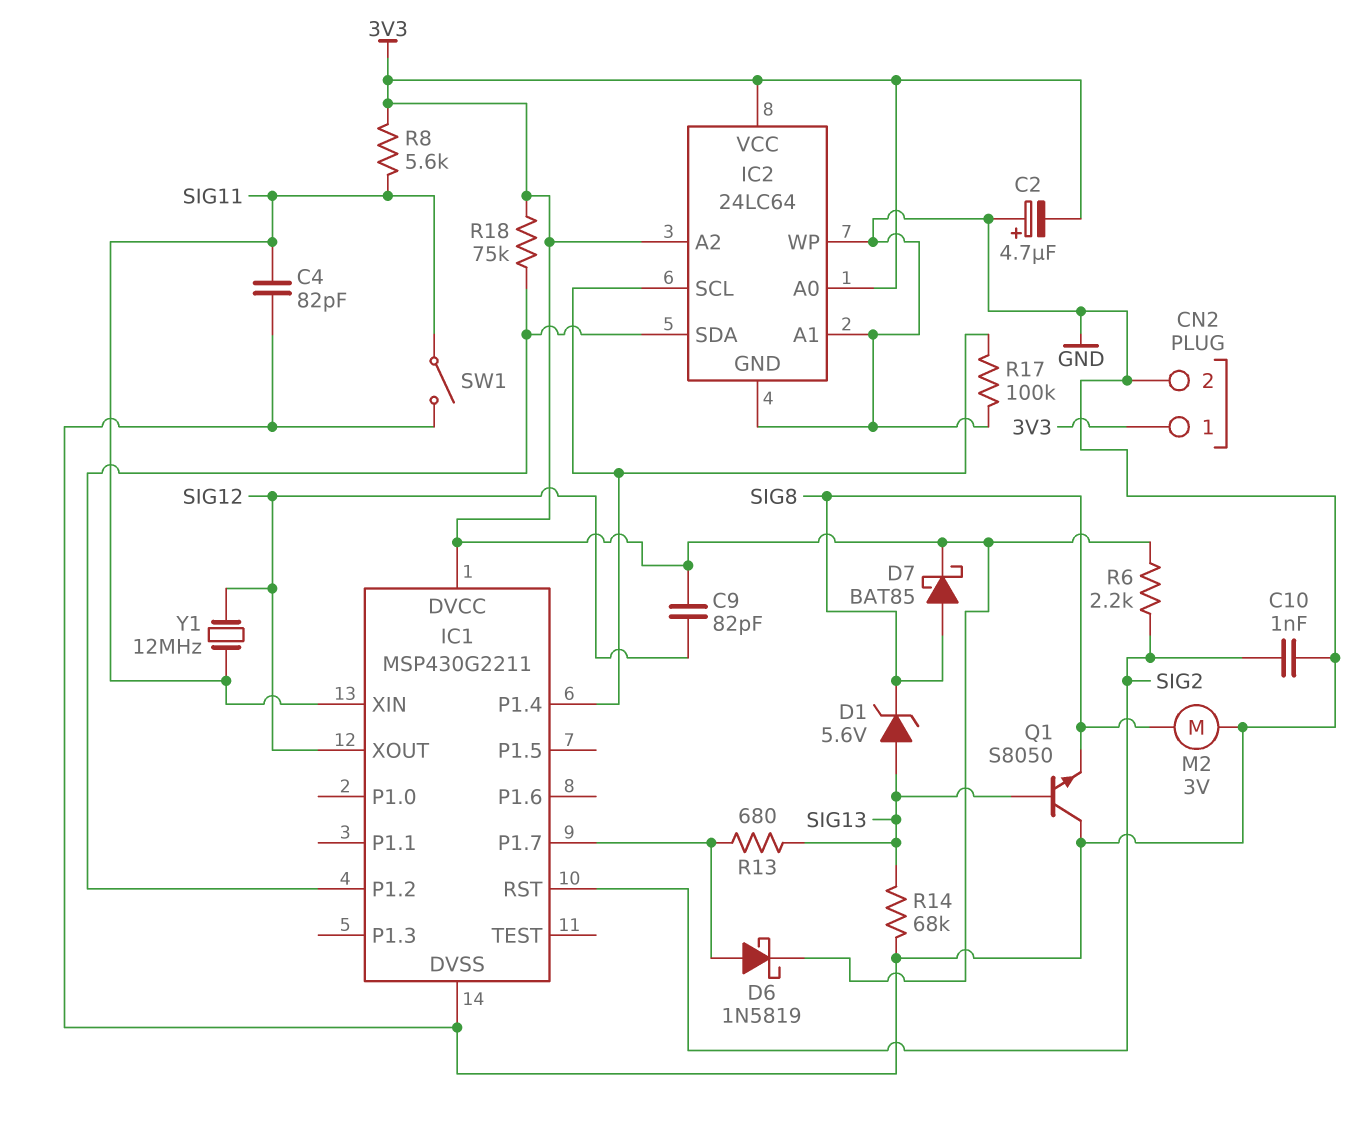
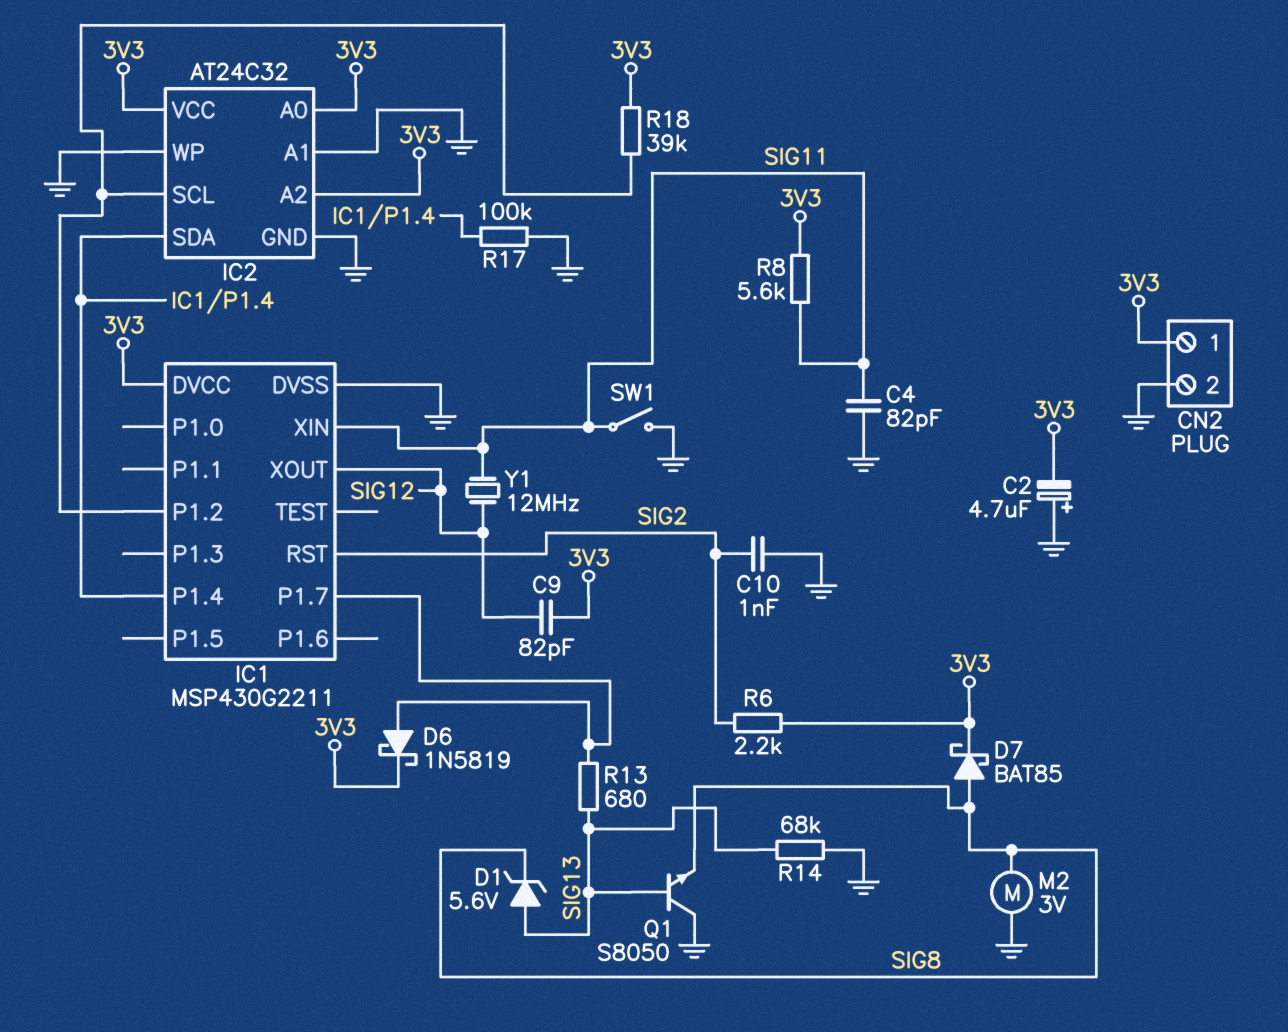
IC2: 24LC64 -> AT24C32
IC2 pin SCL: IC1/P1.4 -> IC1/P1.2
IC2 pin SDA: IC1/P1.2 -> IC1/P1.4
R18: 75k (3V3, IC1/P1.2) -> 39k (3V3, IC1/P1.2)

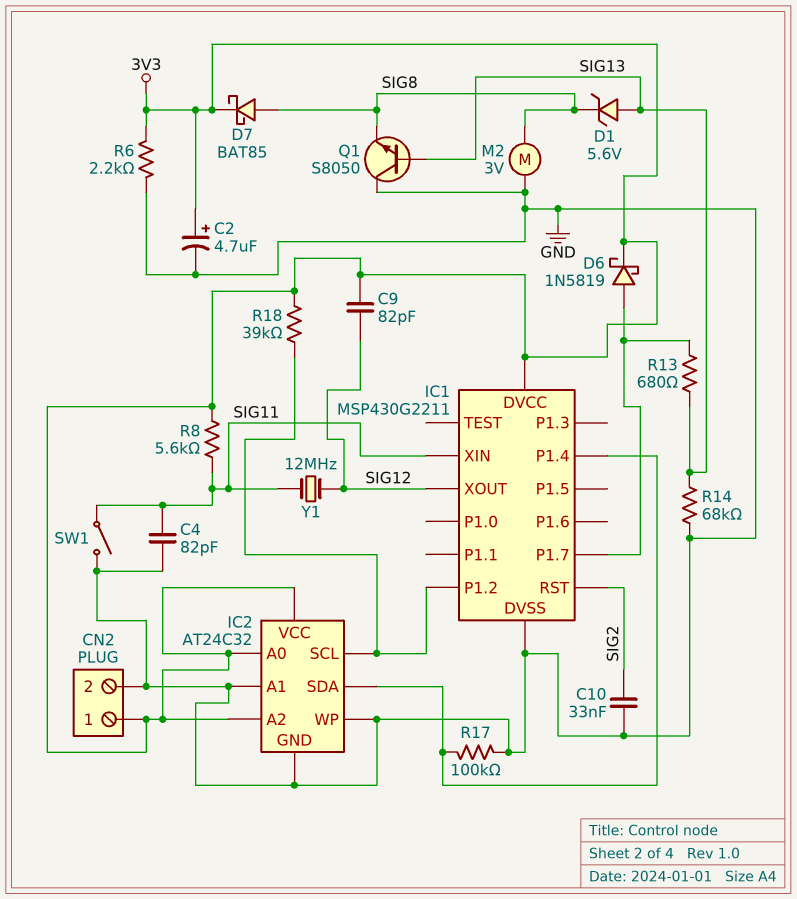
C2: 4.7uF (plus GND, minus 3V3) -> 4.7uF (plus 3V3, minus GND)
C10: 1nF (GND, SIG2) -> 33nF (GND, SIG2)
R6: 2.2k (3V3, SIG2) -> 2.2k (3V3, GND)

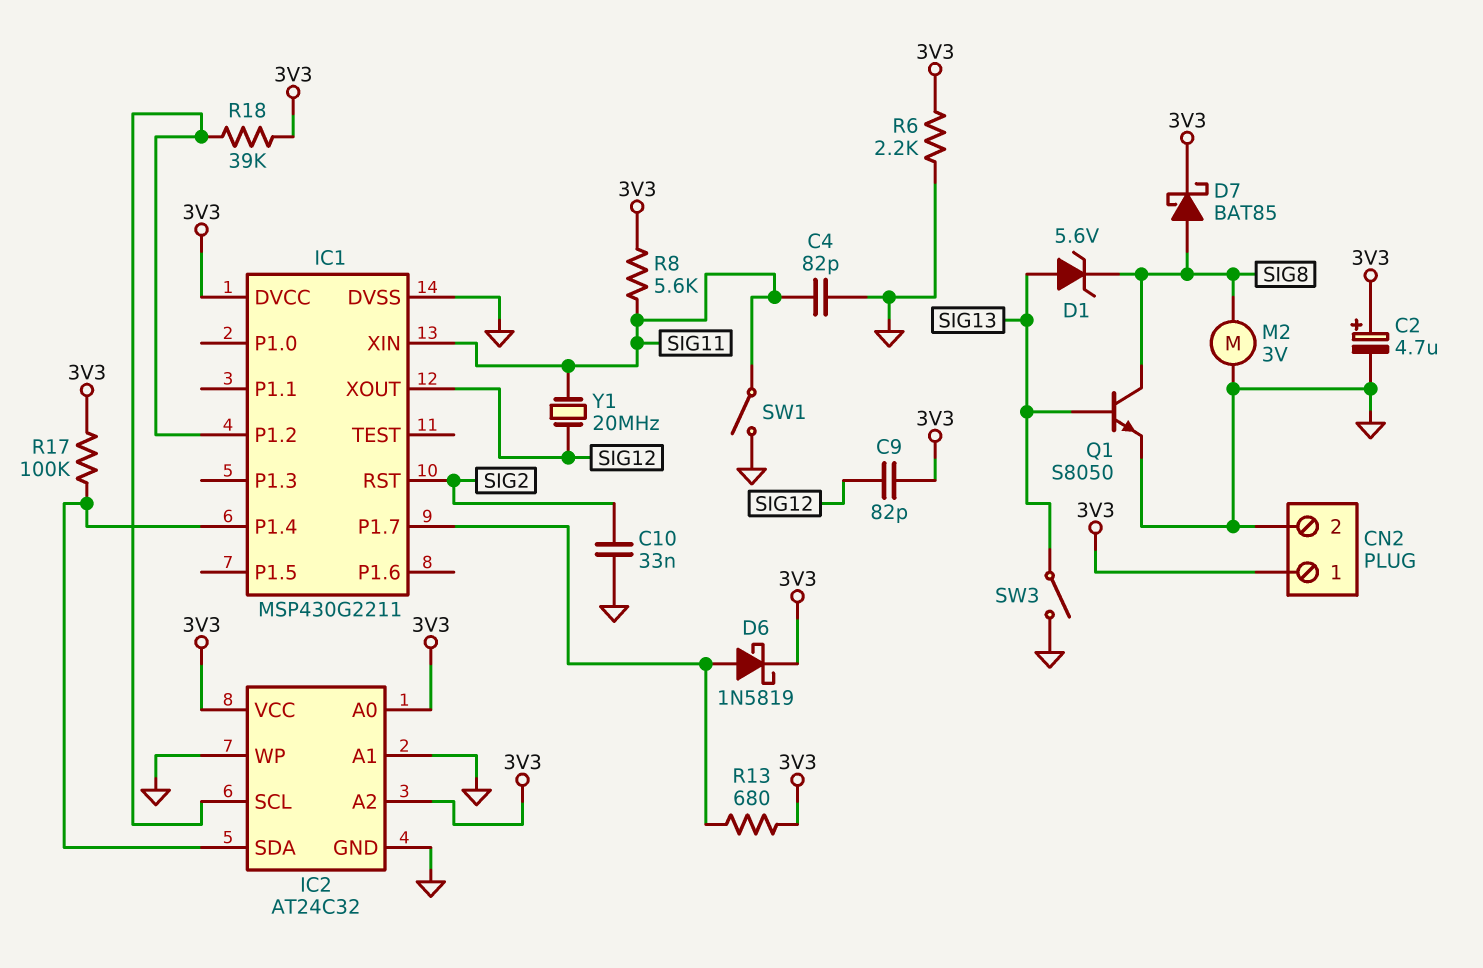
Q1: NPN S8050 (B SIG13, C GND, E SIG8) -> NPN S8050 (B SIG13, C SIG8, E GND)
R13: 680 (IC1/P1.7, SIG13) -> 680 (3V3, IC1/P1.7)
R14: 68k (GND, SIG13) -> none
R17: 100k (GND, IC1/P1.4) -> 100k (3V3, IC1/P1.4)
SW3: none -> switch (GND, SIG13)
Y1: 12MHz (SIG11, SIG12) -> 20MHz (SIG11, SIG12)

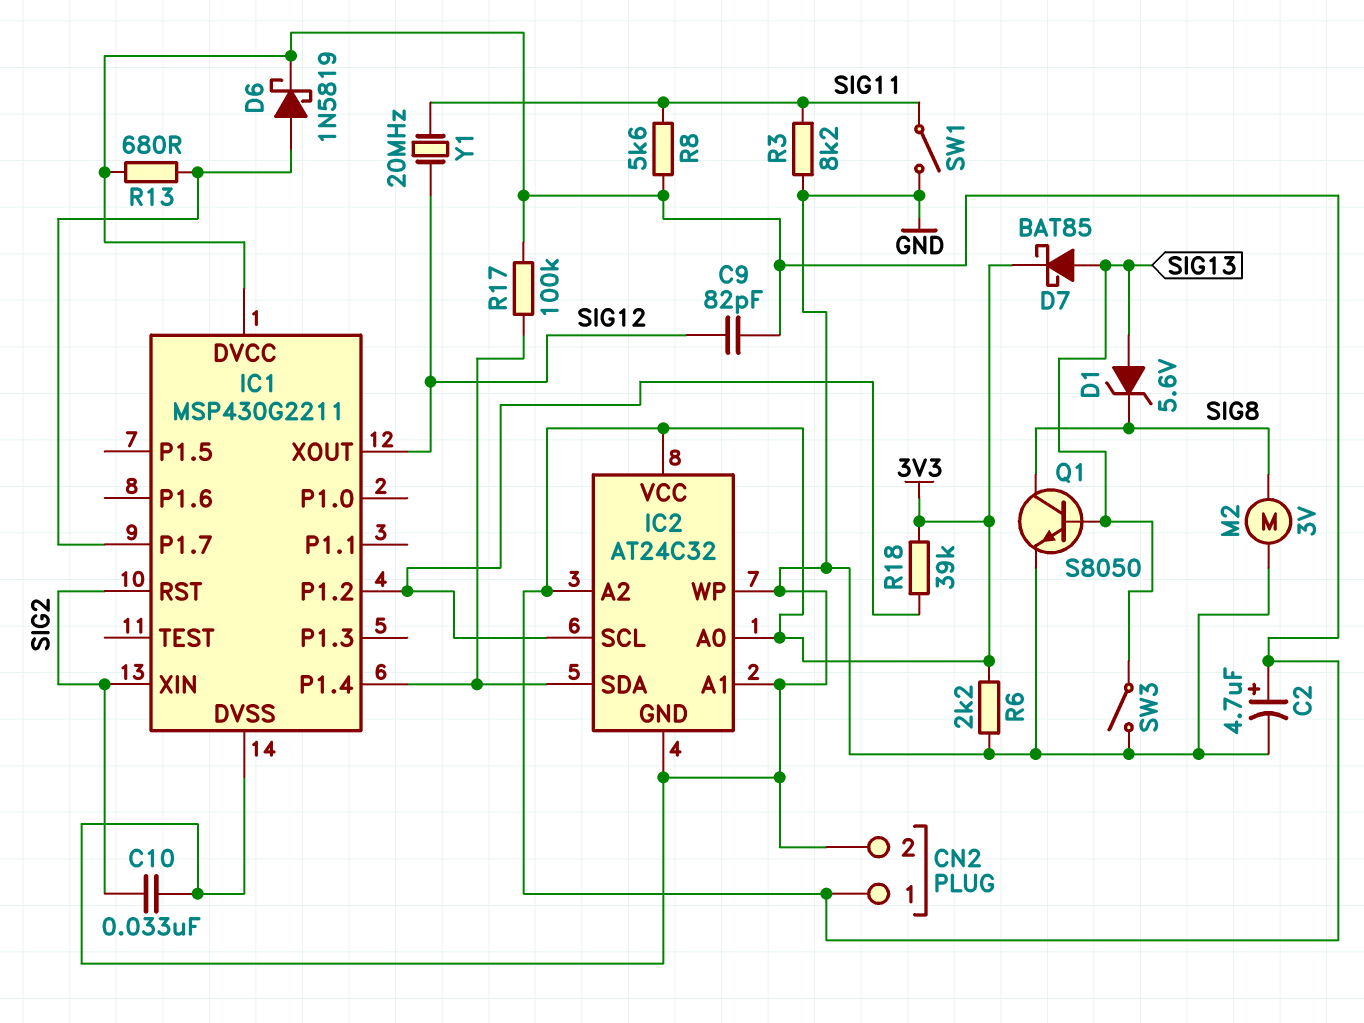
C4: 82pF (GND, SIG11) -> none
D7: schottky BAT85 (A SIG8, K 3V3) -> schottky BAT85 (A SIG13, K 3V3)
IC1 pin XIN: SIG11 -> SIG2
R3: none -> 8.2k (GND, SIG11)

